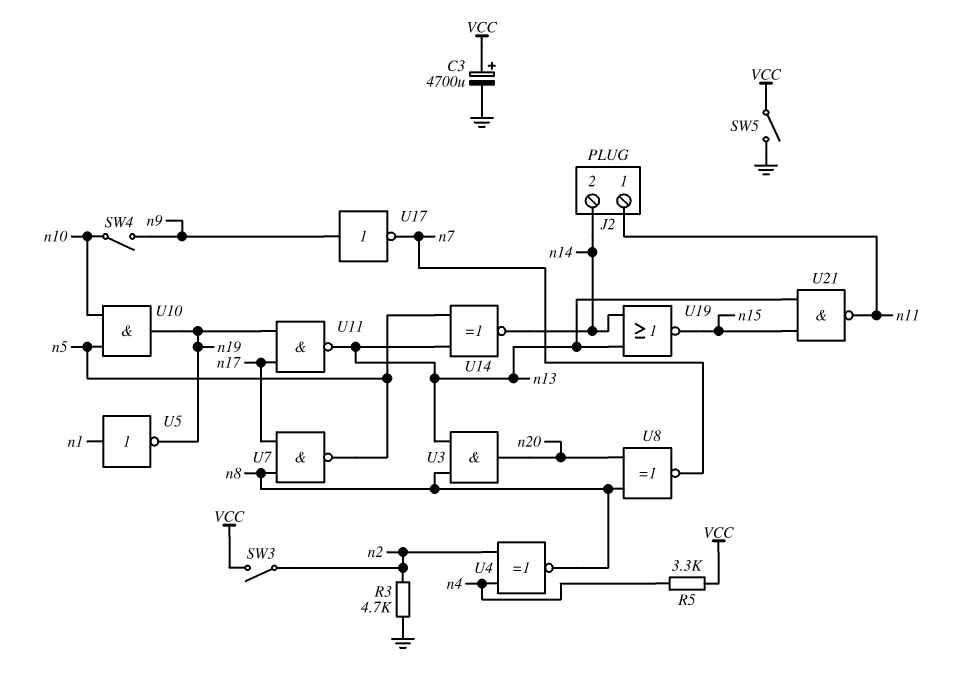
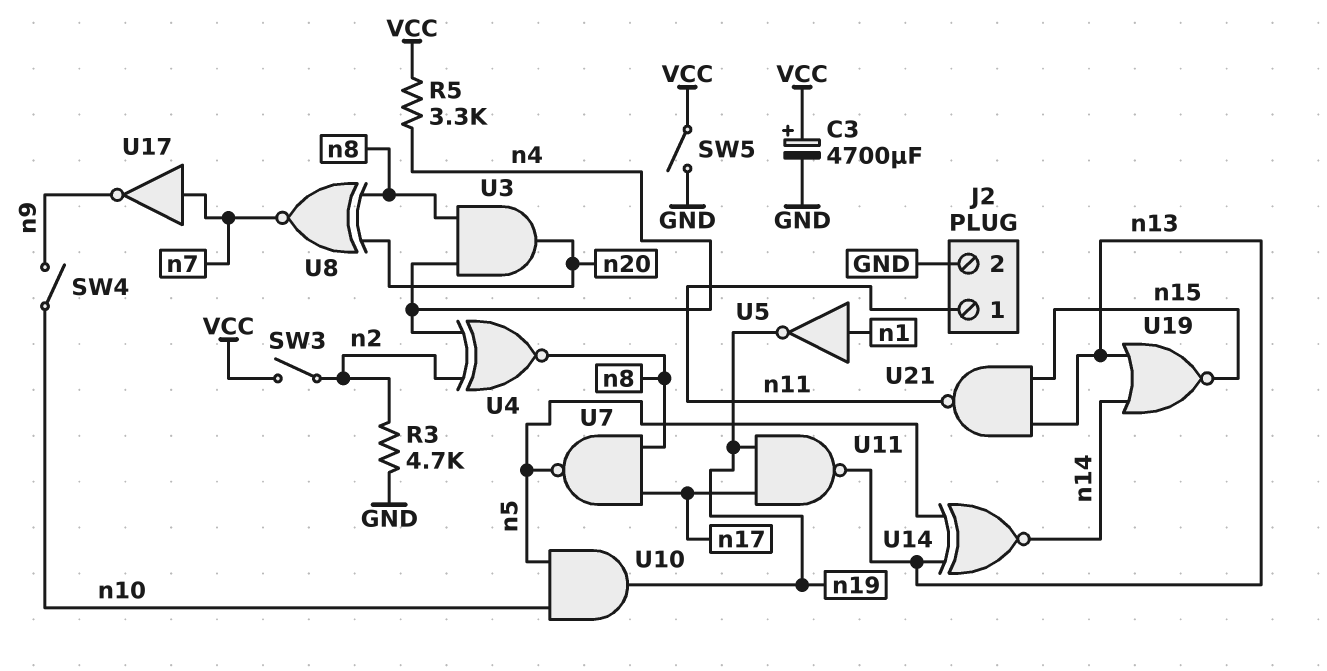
J2 pin 2: n14 -> GND
U3: AND (in n8, in n13, out n20) -> AND (in n4, in n8, out n20)
U17: NOT (in n9, out n7) -> NOT (in n7, out n9)

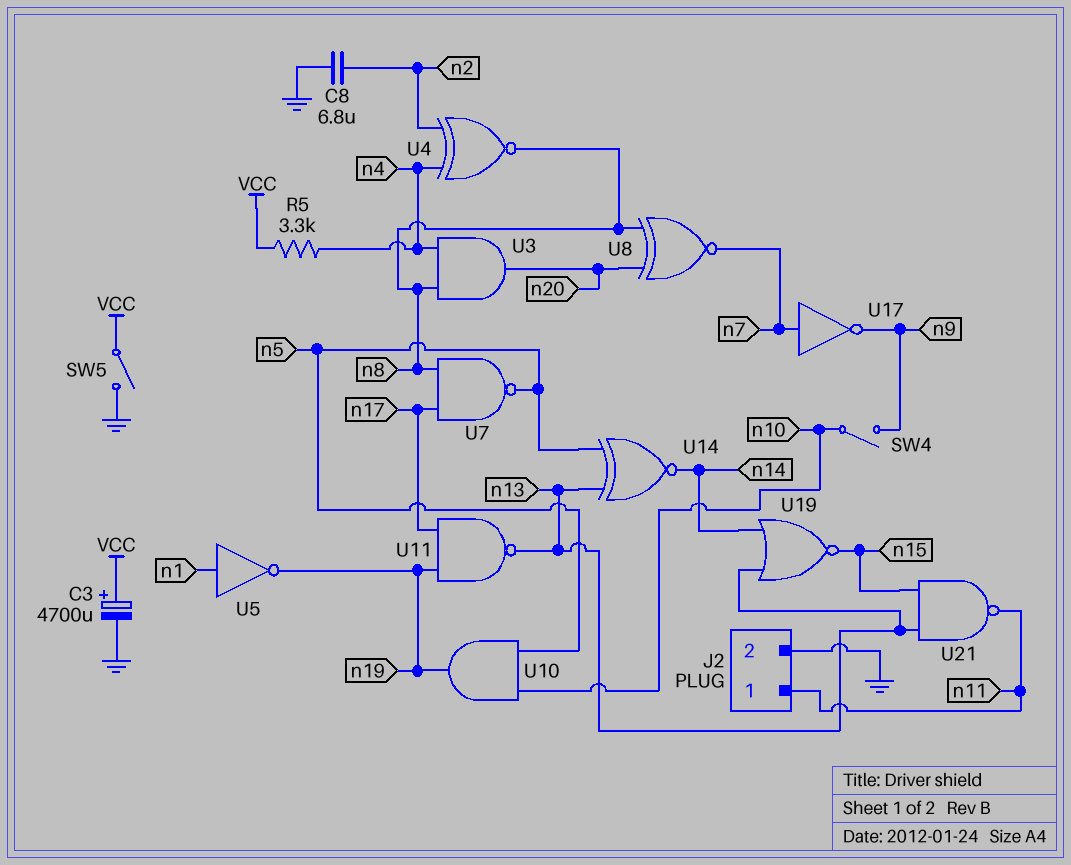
C8: none -> 6.8uF (GND, n2)
R3: 4.7k (GND, n2) -> none
SW3: switch (VCC, n2) -> none

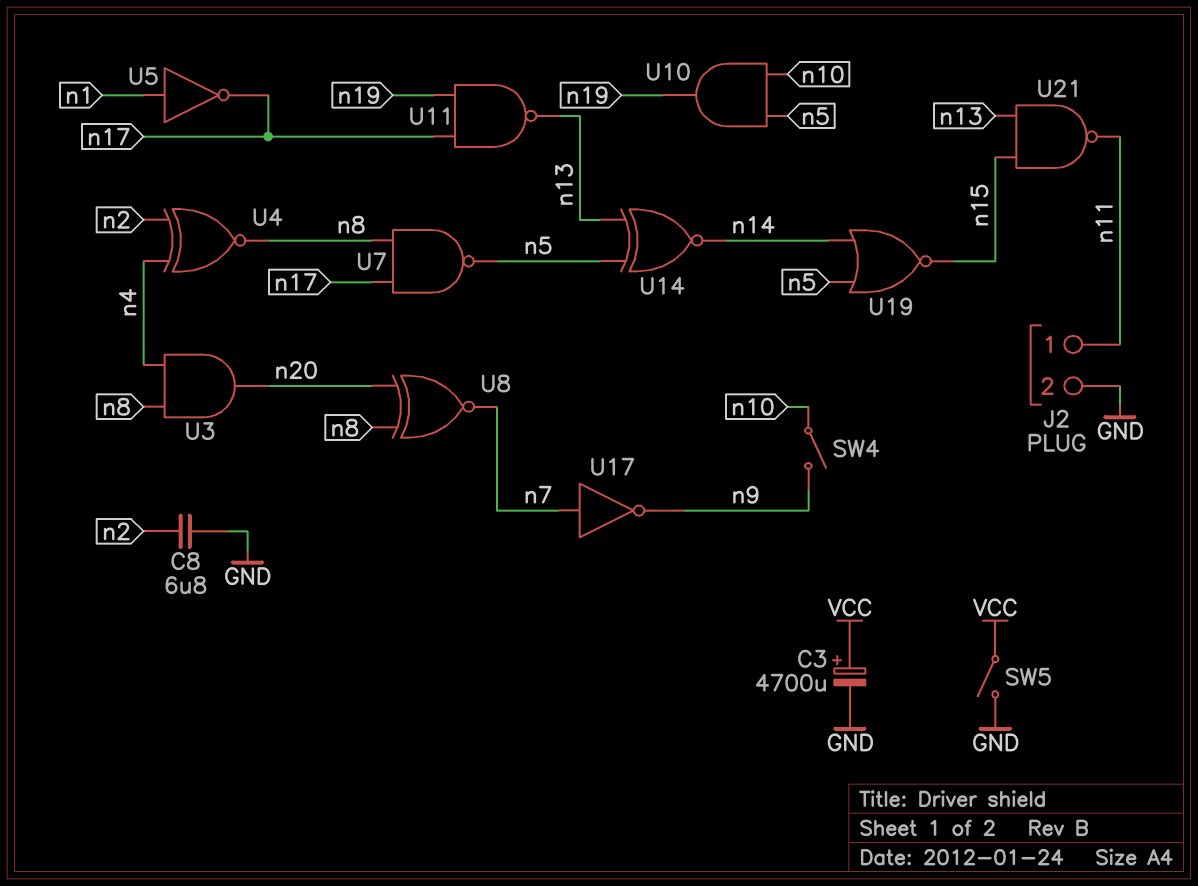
R5: 3.3k (VCC, n4) -> none
U5: NOT (in n1, out n19) -> NOT (in n1, out n17)
U19: NOR (in n13, in n14, out n15) -> NOR (in n5, in n14, out n15)

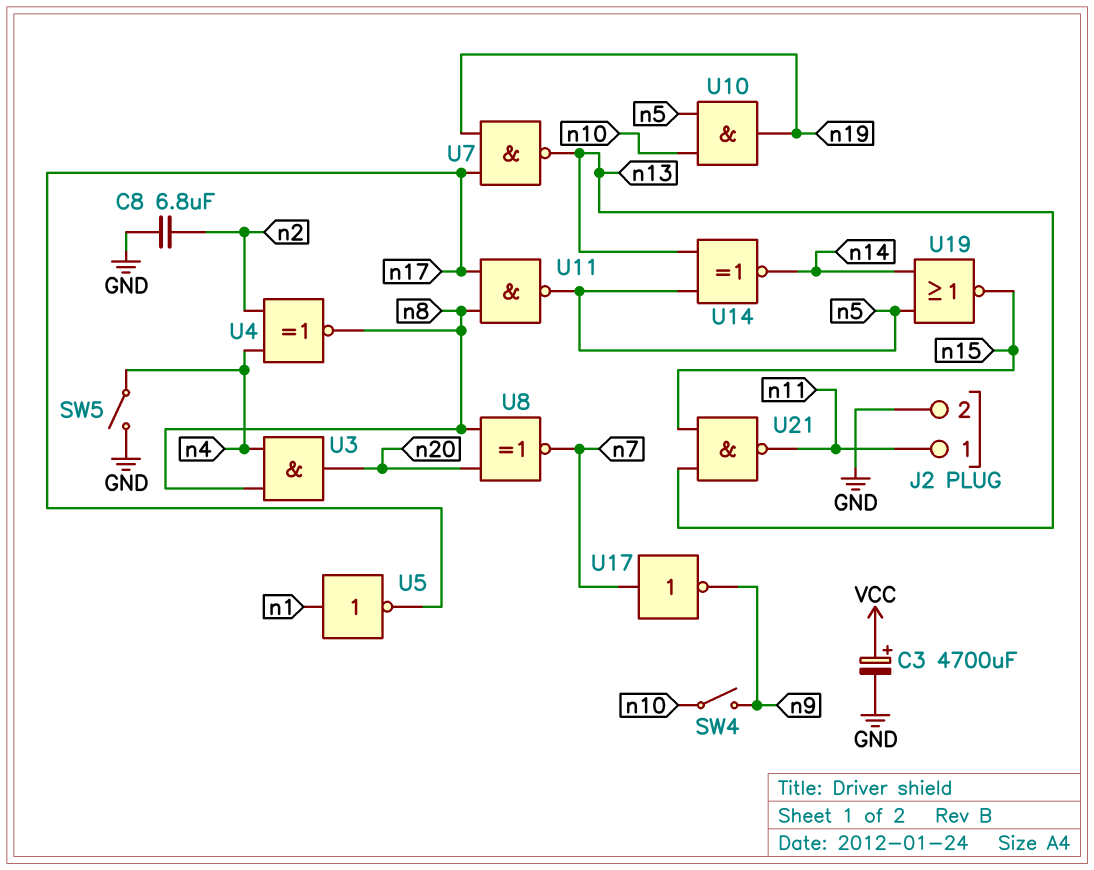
SW5: switch (GND, VCC) -> switch (GND, n4)
U7: NAND (in n8, in n17, out n5) -> NAND (in n17, in n19, out n13)
U11: NAND (in n17, in n19, out n13) -> NAND (in n8, in n17, out n5)

